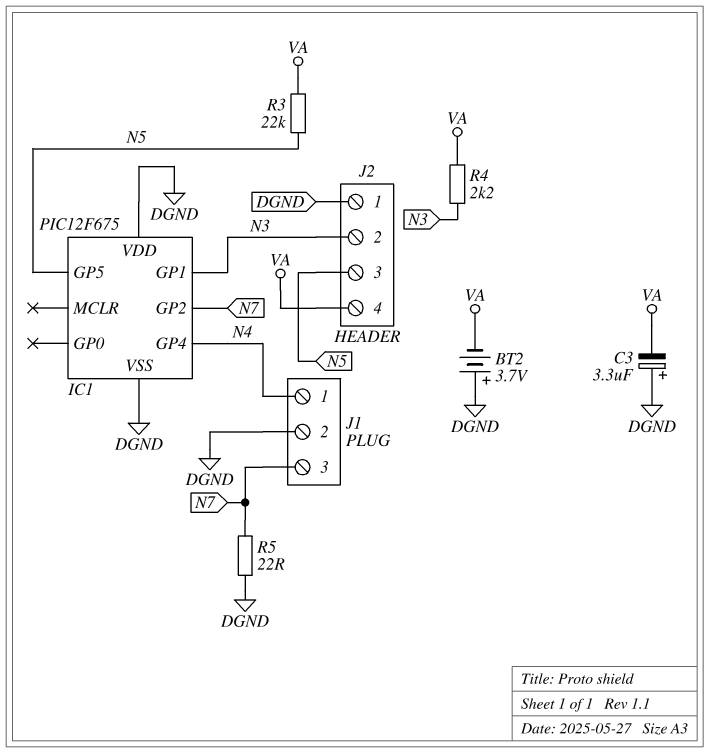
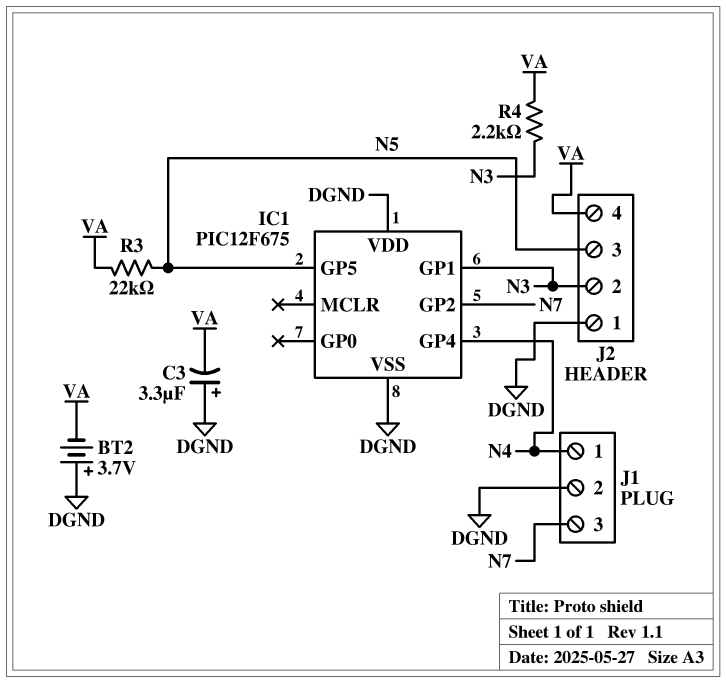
R5: 22 (DGND, N7) -> none

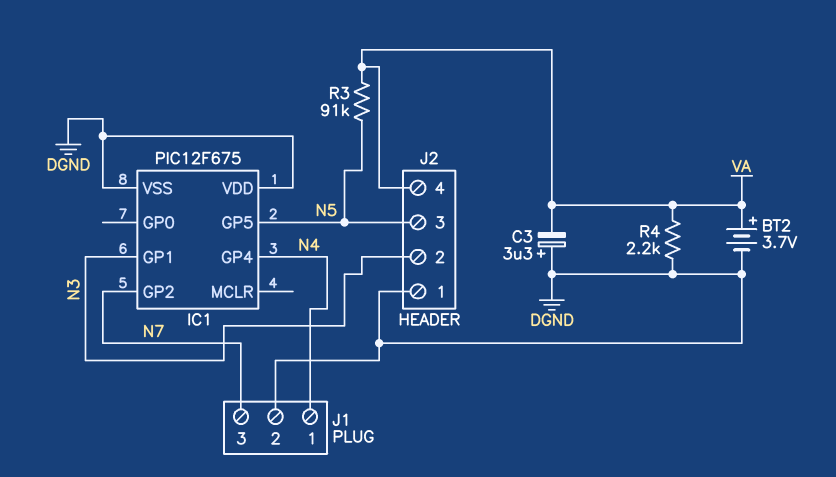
BT2: 3.7V (plus DGND, minus VA) -> 3.7V (plus VA, minus DGND)
R3: 22k (N5, VA) -> 91k (N5, VA)
R4: 2.2k (N3, VA) -> 2.2k (DGND, VA)

